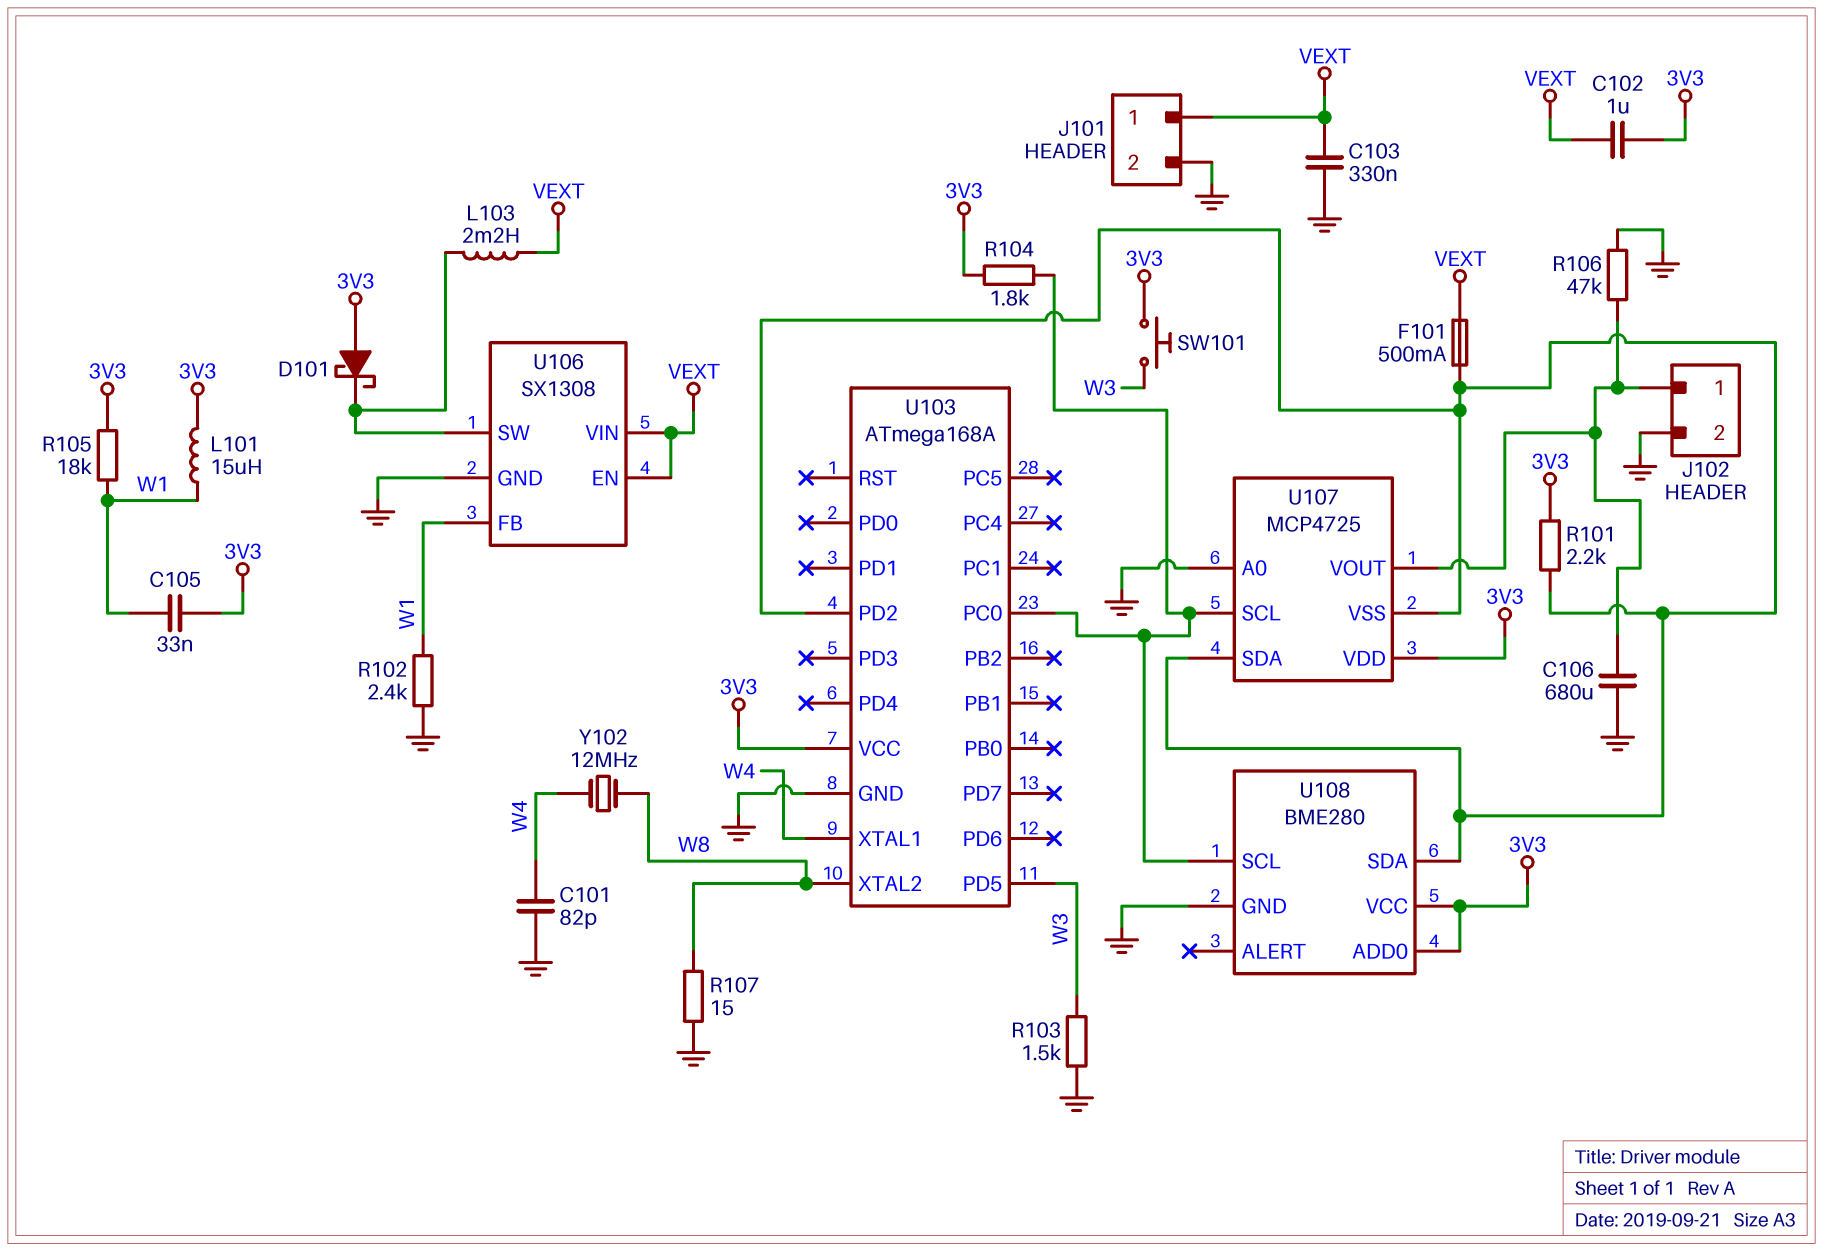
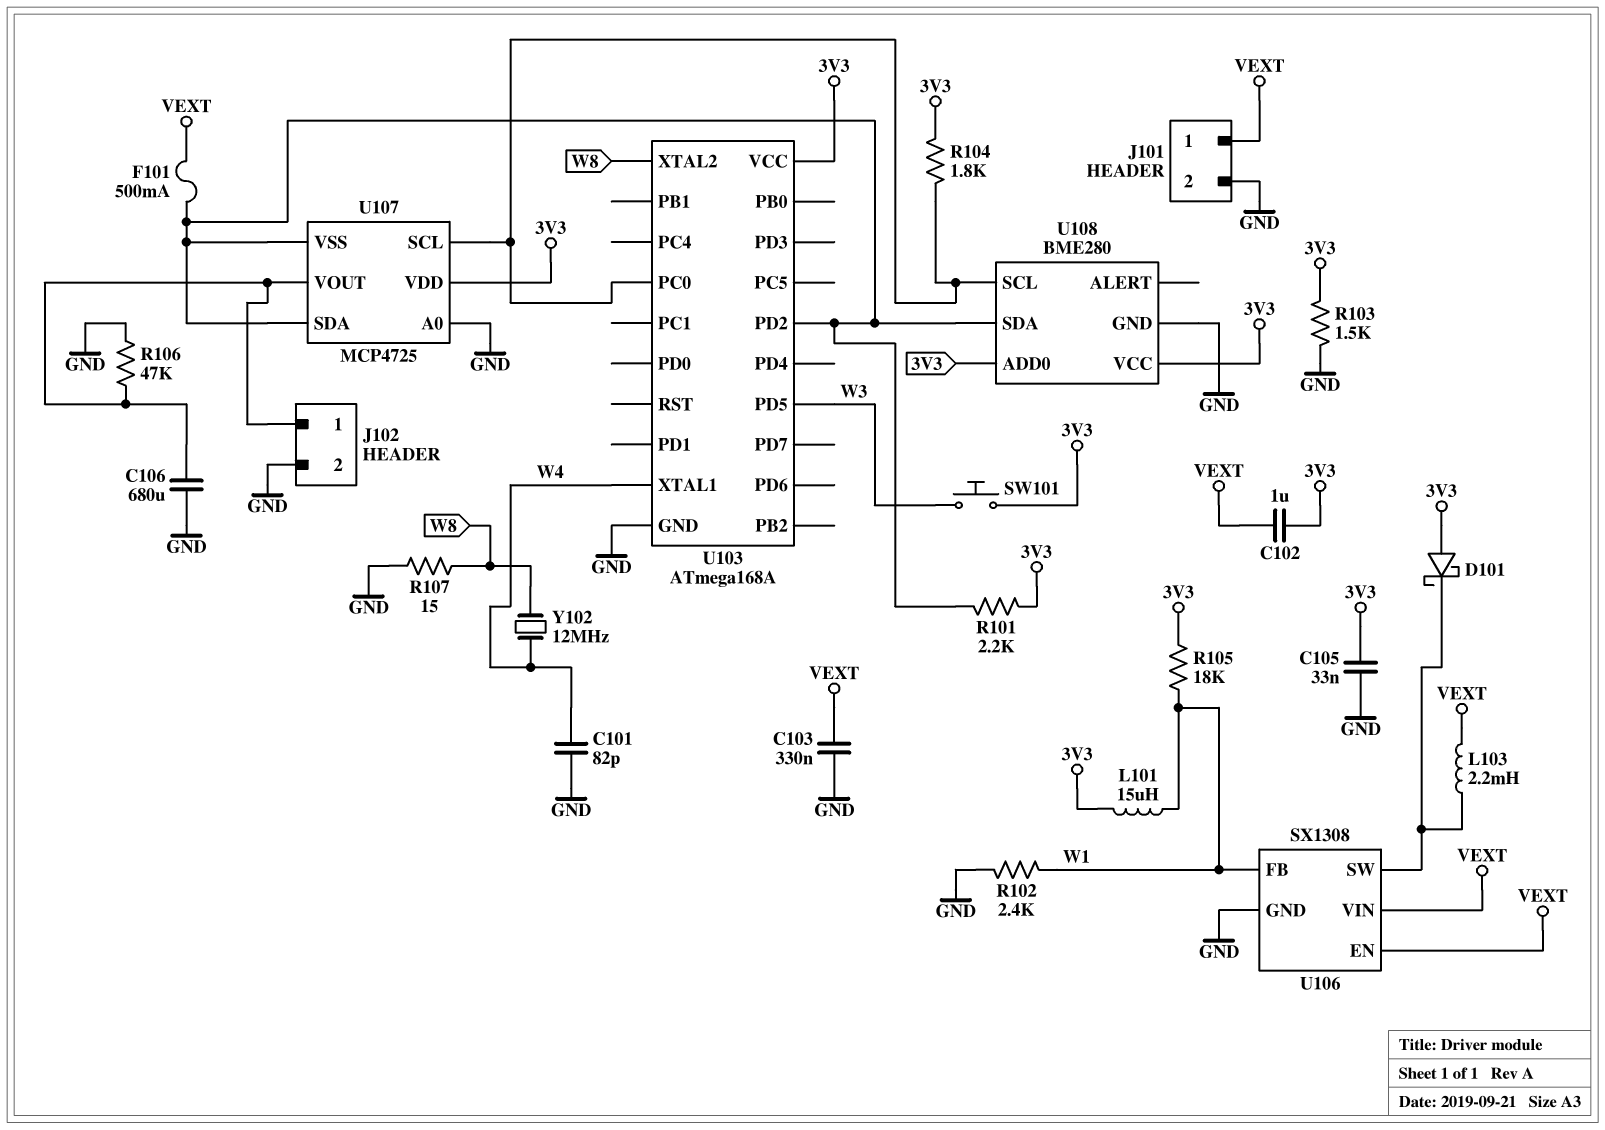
C105: 33nF (3V3, W1) -> 33nF (3V3, GND)
R103: 1.5k (GND, W3) -> 1.5k (3V3, GND)

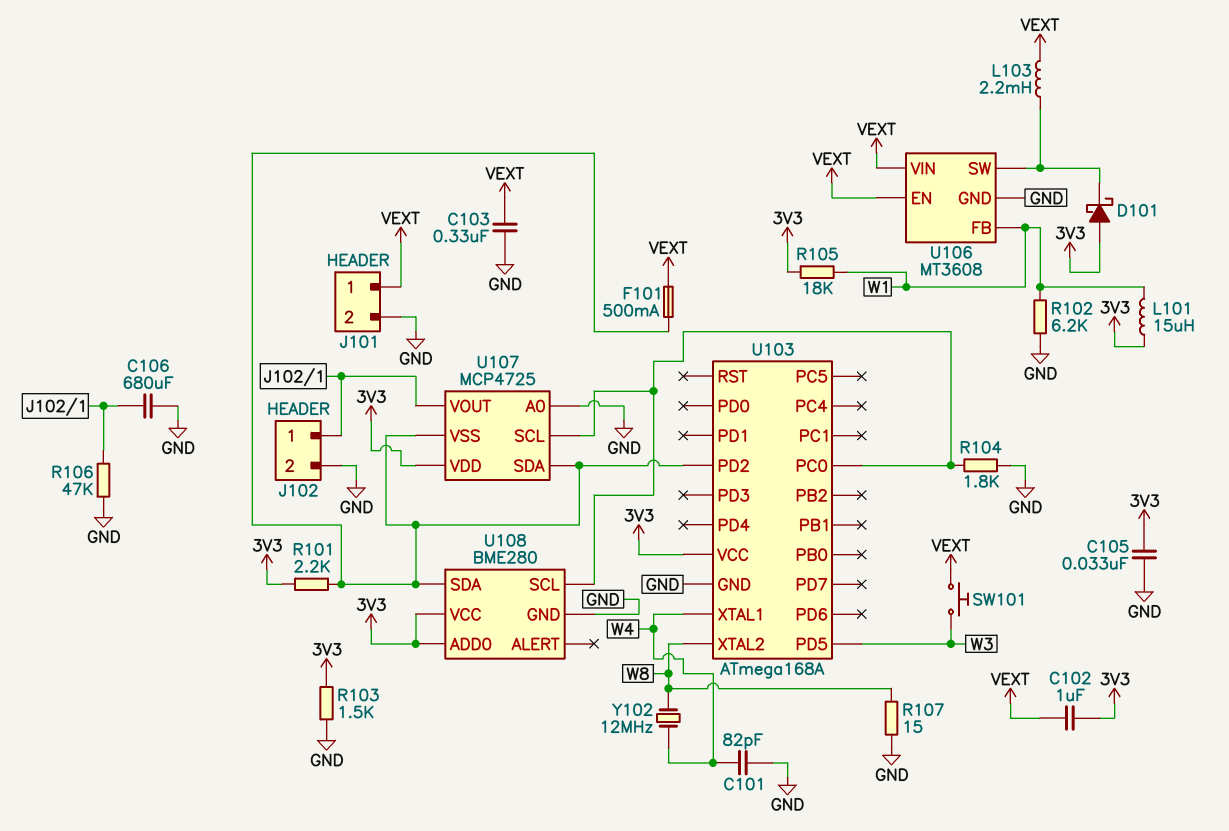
R102: 2.4k (GND, W1) -> 6.2k (GND, W1)
R104: 1.8k (3V3, U103/PC0) -> 1.8k (GND, U103/PC0)
SW101: button (3V3, W3) -> button (VEXT, W3)
U106: SX1308 -> MT3608

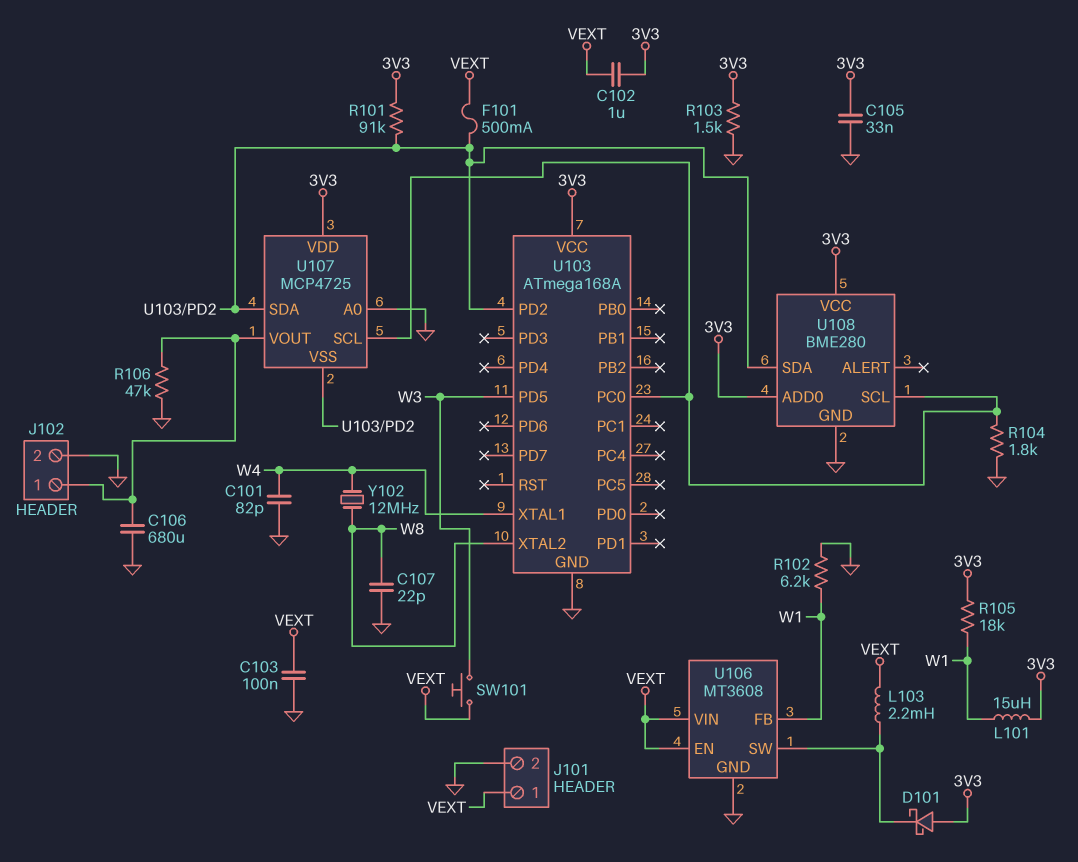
C103: 330nF (GND, VEXT) -> 100nF (GND, VEXT)
C107: none -> 22pF (GND, W8)
R101: 2.2k (3V3, U103/PD2) -> 91k (3V3, U103/PD2)
R107: 15 (GND, W8) -> none

